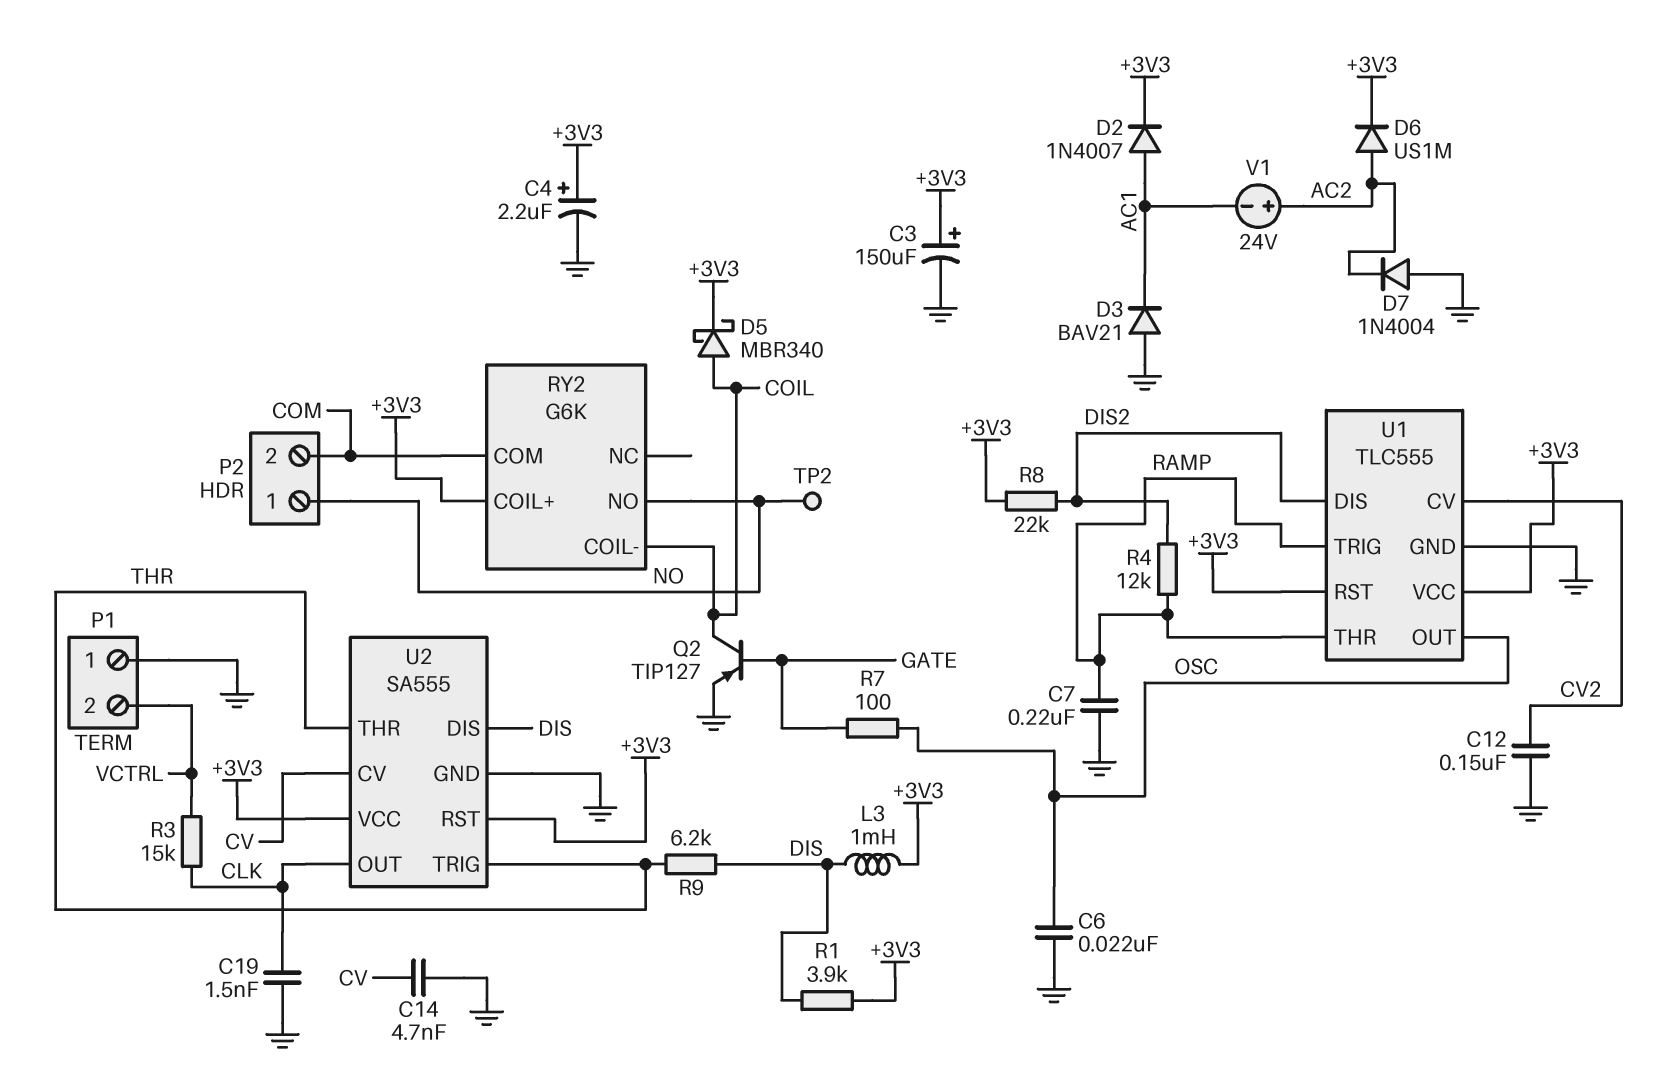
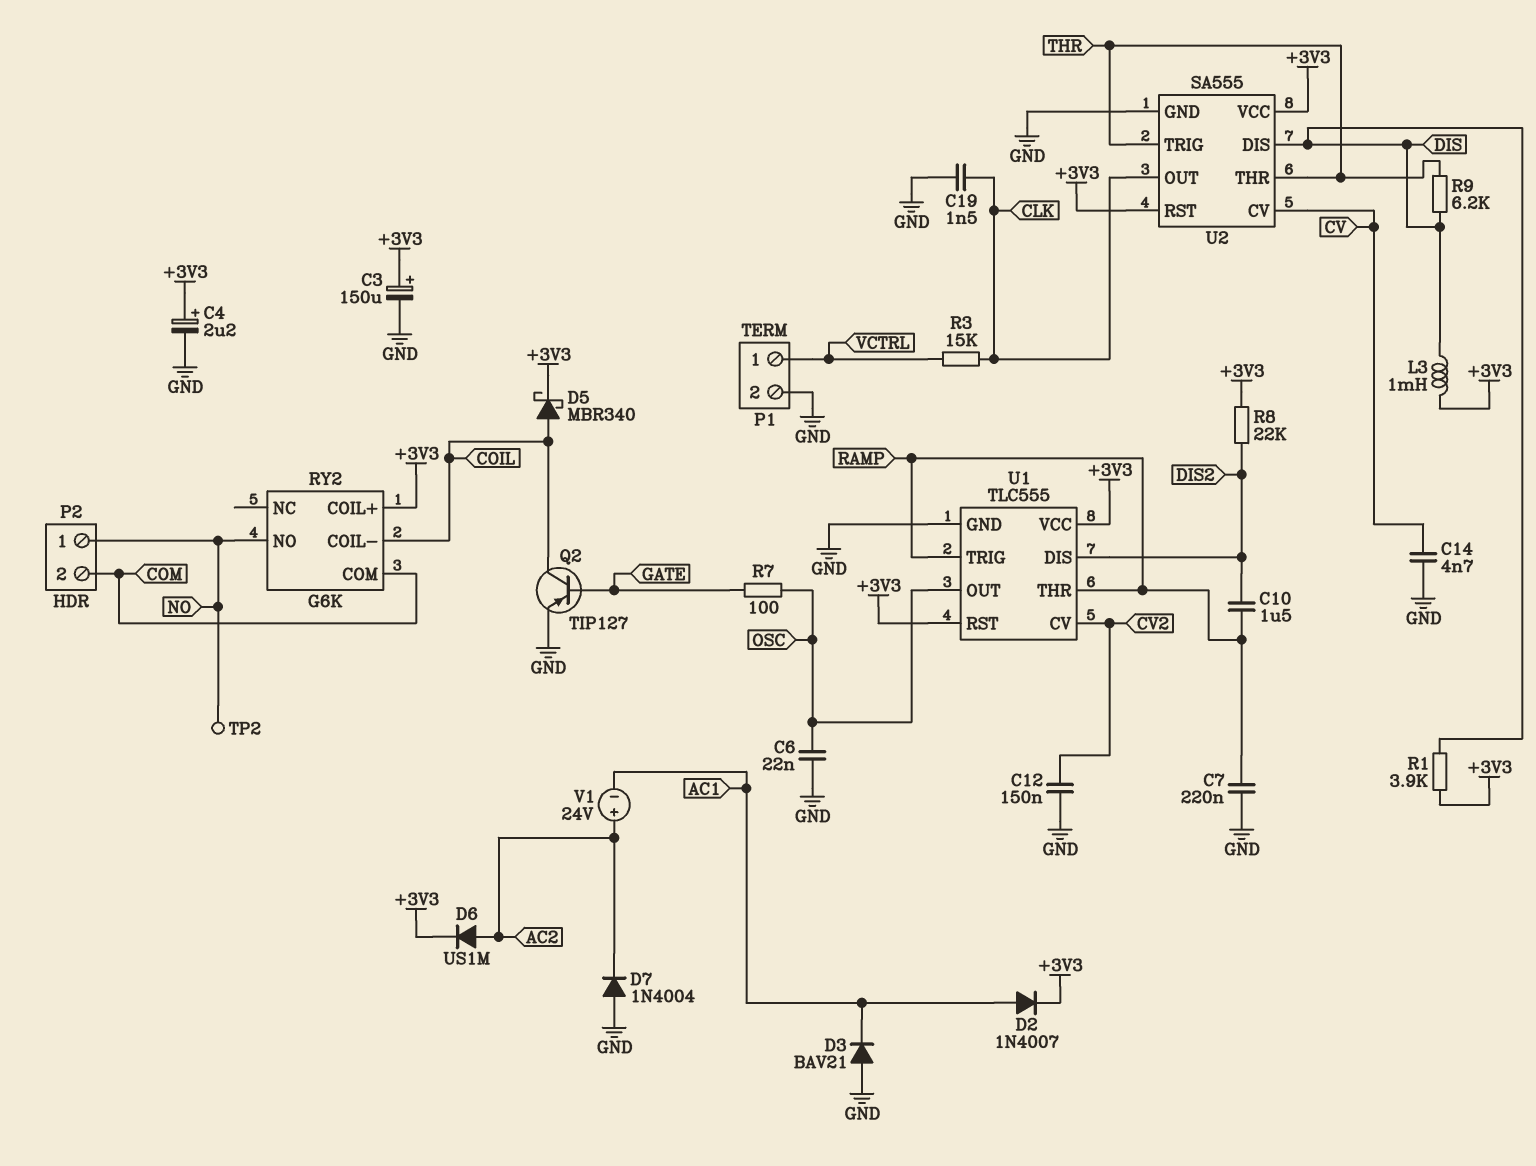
C10: none -> 1.5uF (DIS2, RAMP)
P1 pin 1: GND -> VCTRL
P1 pin 2: VCTRL -> GND
R4: 12k (DIS2, RAMP) -> none

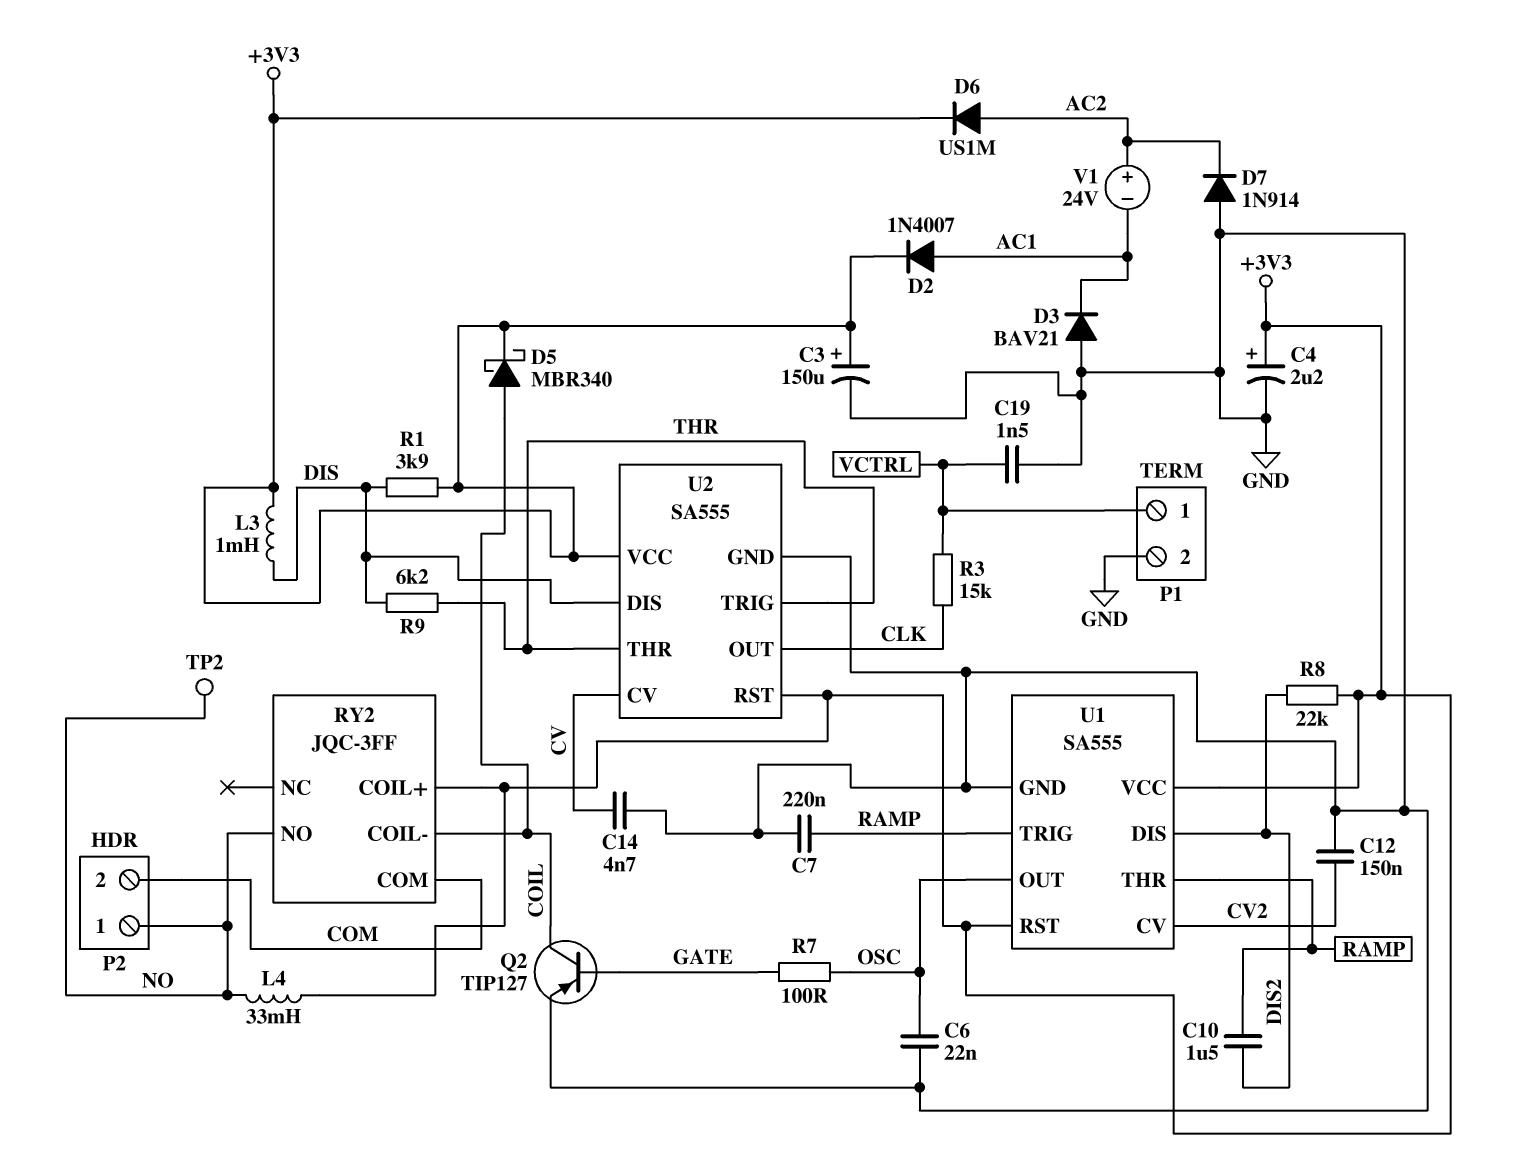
C19: 1.5nF (CLK, GND) -> 1.5nF (GND, VCTRL)
D7: diode 1N4004 (A GND, K AC2) -> diode 1N914 (A GND, K AC2)
L4: none -> 33mH (+3V3, NO)
RY2: G6K -> JQC-3FF
U1: TLC555 -> SA555

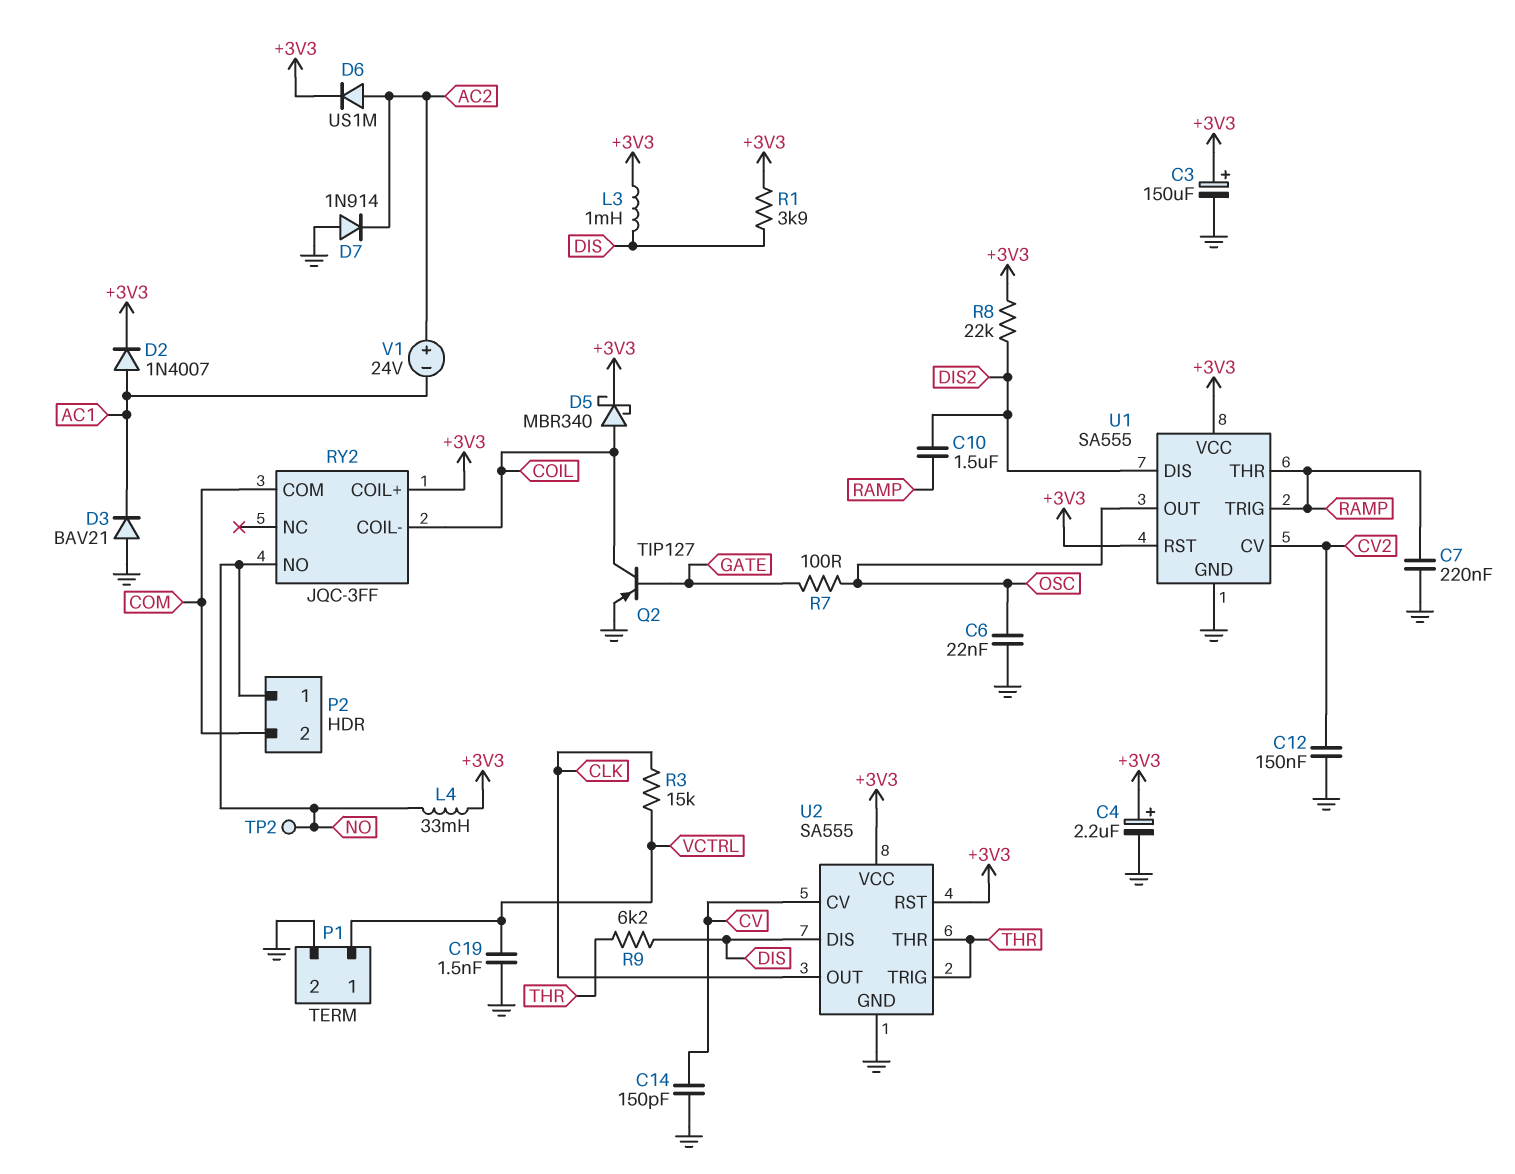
C14: 4.7nF (CV, GND) -> 150pF (CV, GND)

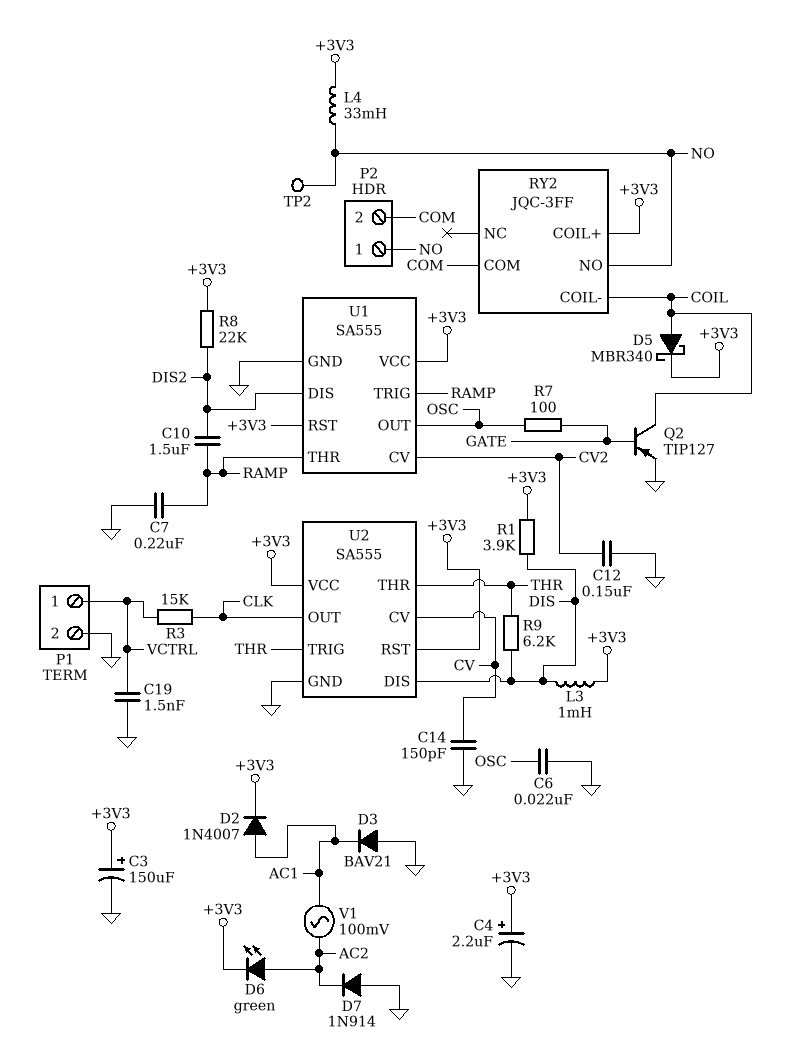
D6: diode US1M (A AC2, K +3V3) -> LED green (A AC2, K +3V3)
V1: 24V (plus AC2, minus AC1) -> AC 100mV (AC1, AC2)

